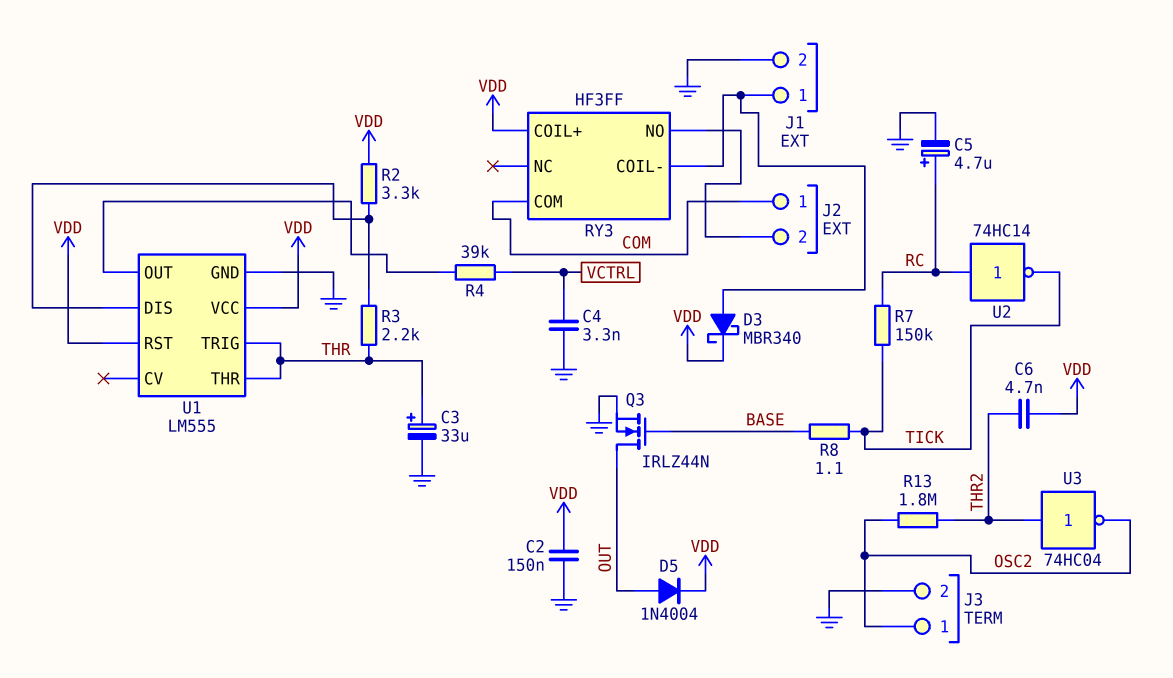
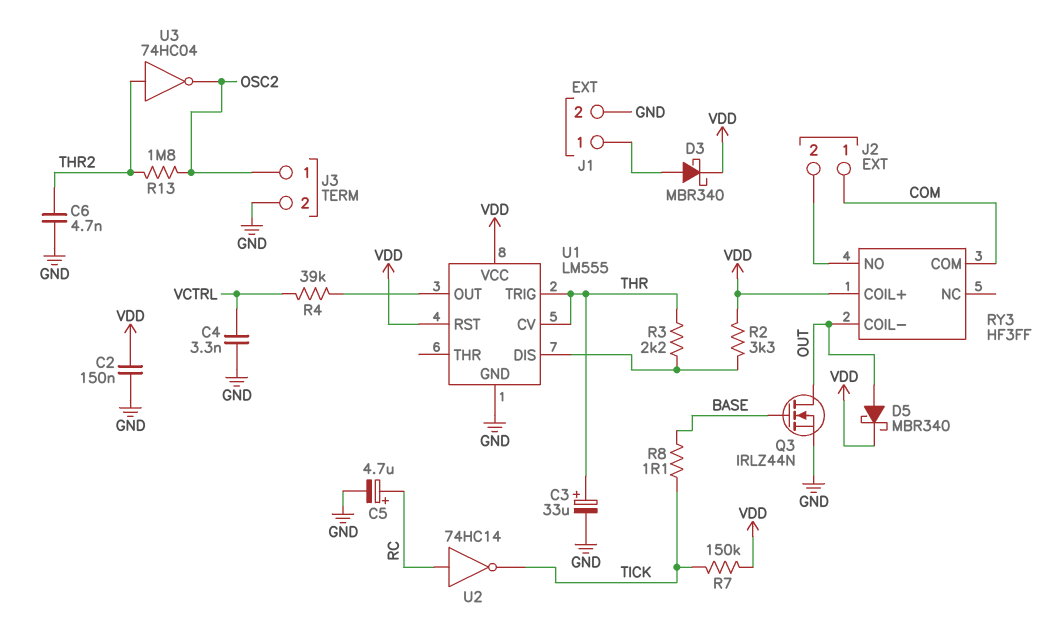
C6: 4.7nF (THR2, VDD) -> 4.7nF (GND, THR2)
D5: diode 1N4004 (A OUT, K VDD) -> schottky MBR340 (A OUT, K VDD)
R7: 150k (RC, TICK) -> 150k (TICK, VDD)
RY3 pin COIL-: J1/1 -> OUT
U1 pin CV: none -> THR
U1 pin THR: THR -> none

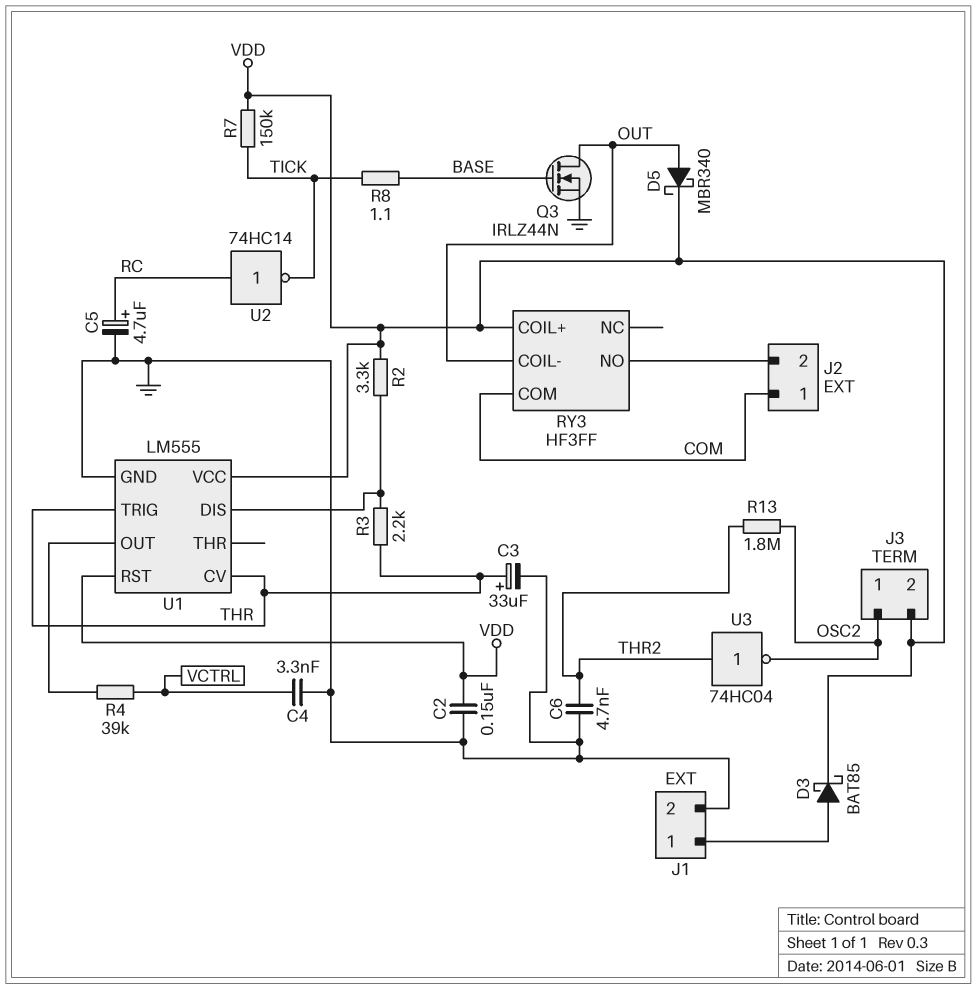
D3: schottky MBR340 (A J1/1, K VDD) -> schottky BAT85 (A J1/1, K VDD)
J3 pin 2: GND -> VDD

